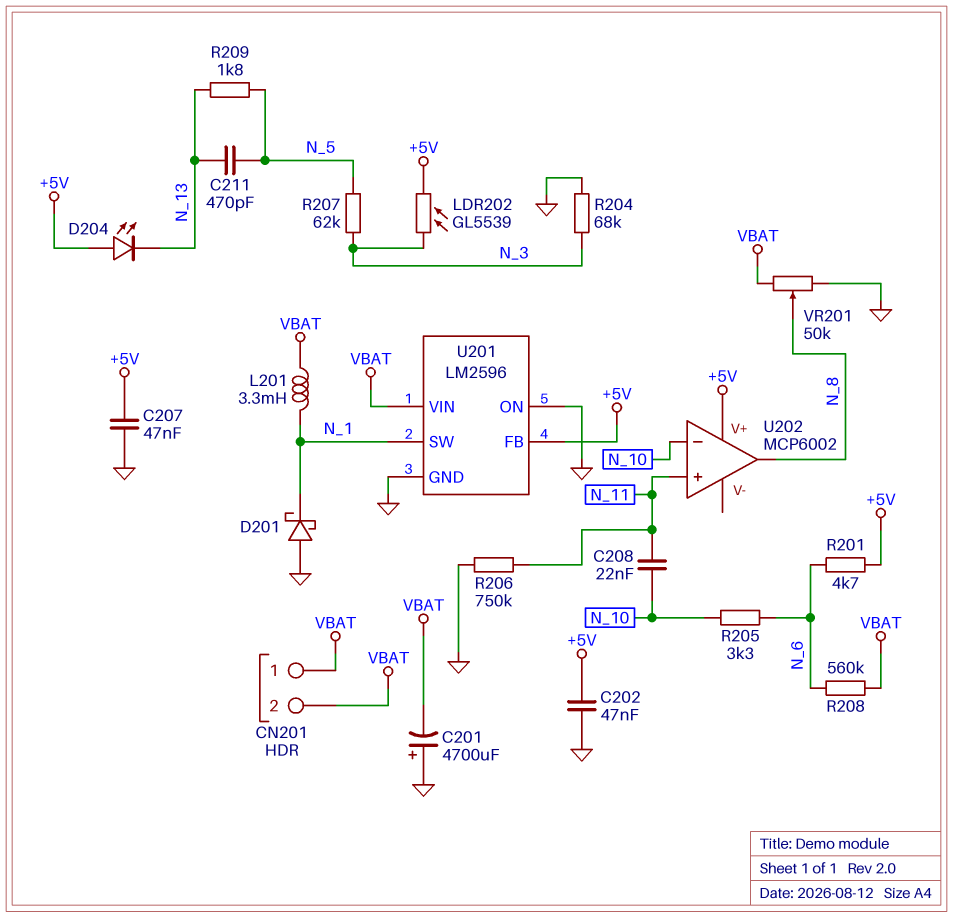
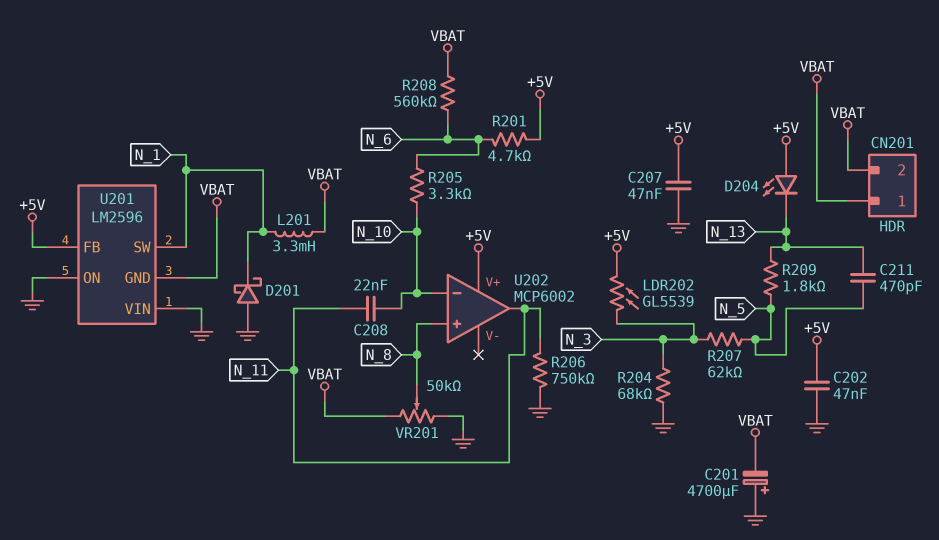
U201 pin GND: GND -> VBAT
U201 pin VIN: VBAT -> GND
U202 pin in+: N_11 -> N_8
U202 pin out: N_8 -> N_11

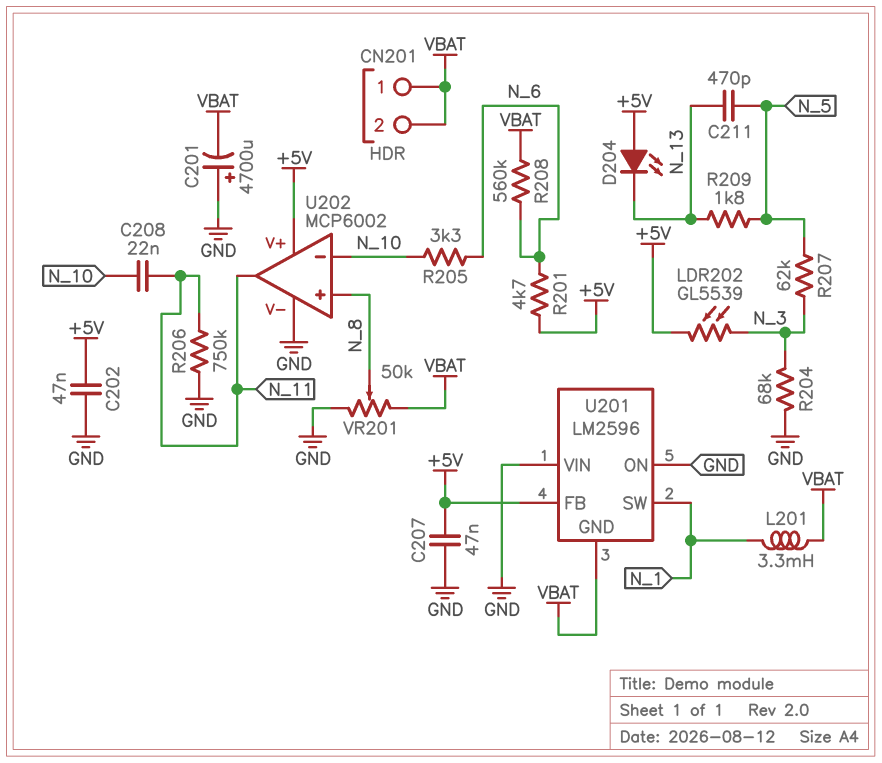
D201: schottky (A GND, K N_1) -> none
U202 pin V-: none -> GND

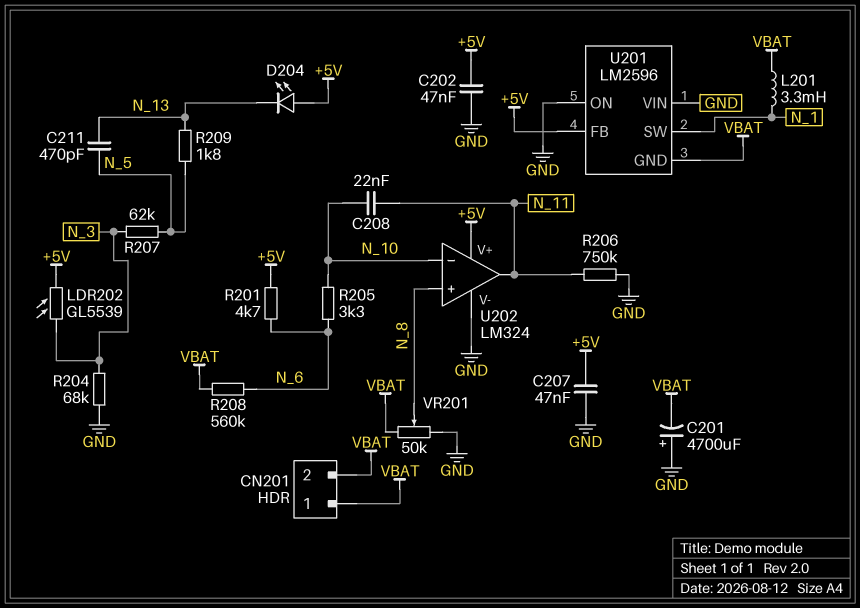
U202: MCP6002 -> LM324

